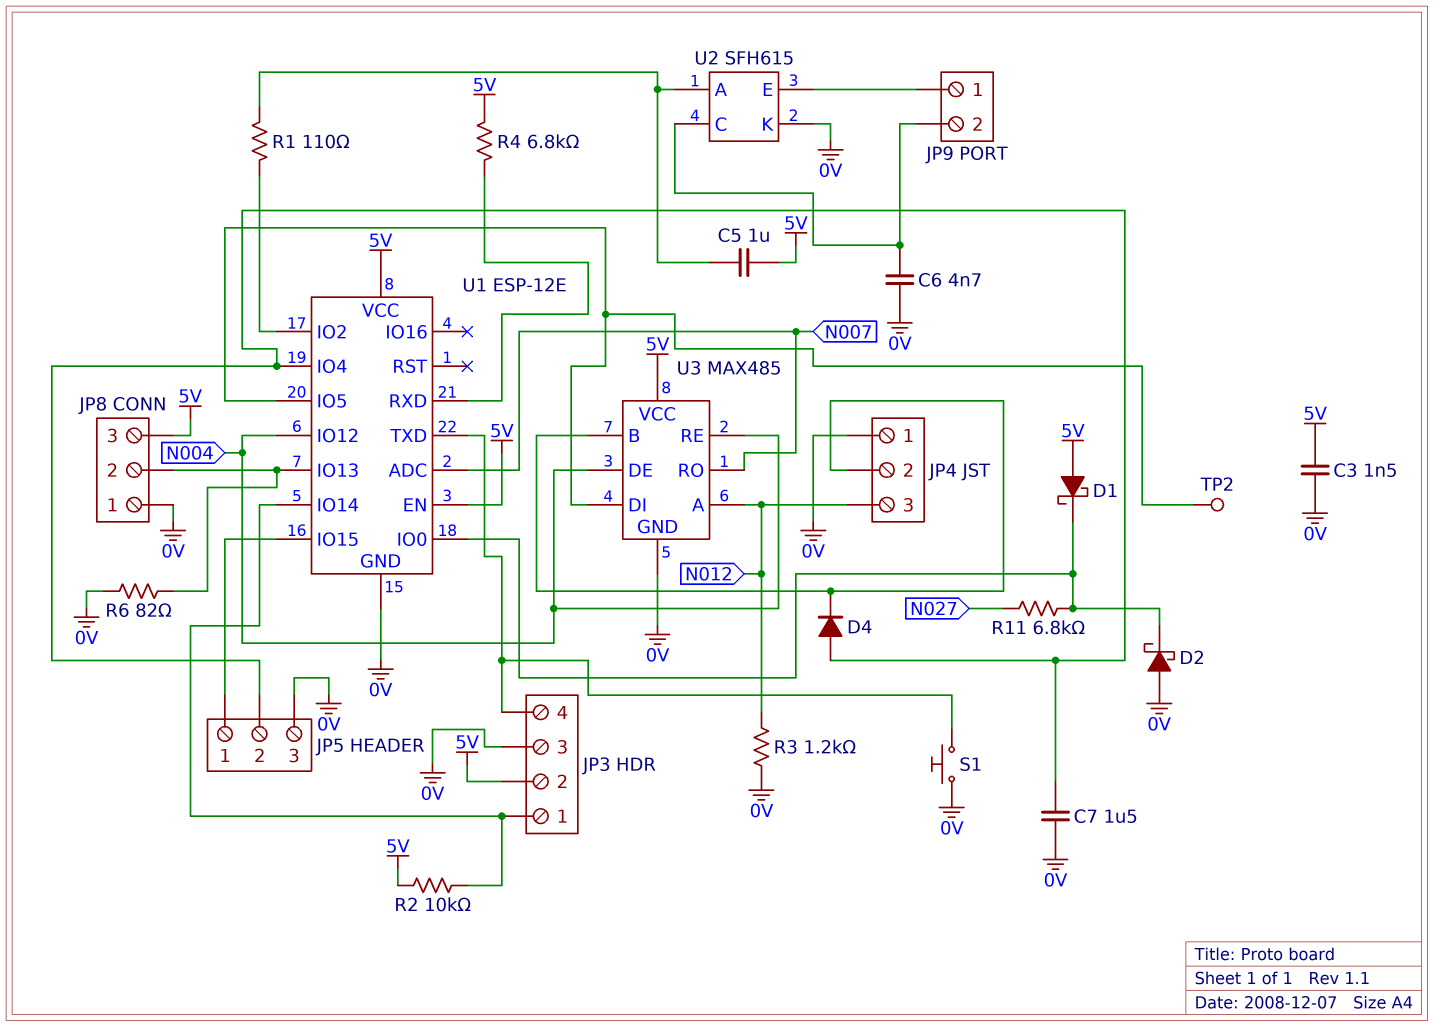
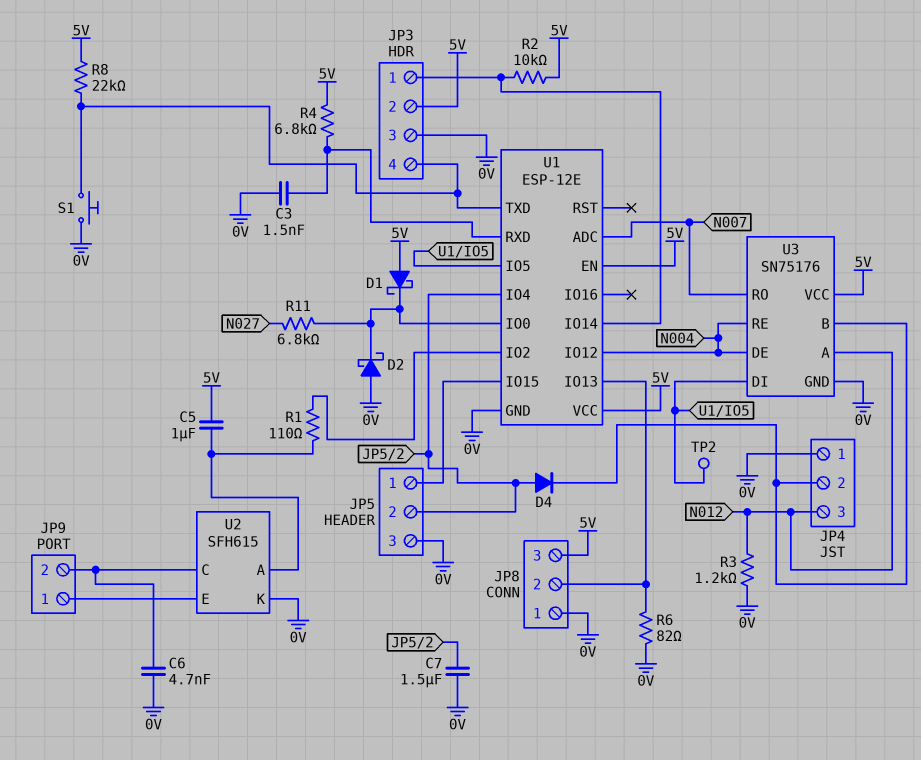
C3: 1.5nF (0V, 5V) -> 1.5nF (0V, U1/RXD)
R8: none -> 22k (5V, JP3/4)
U3: MAX485 -> SN75176

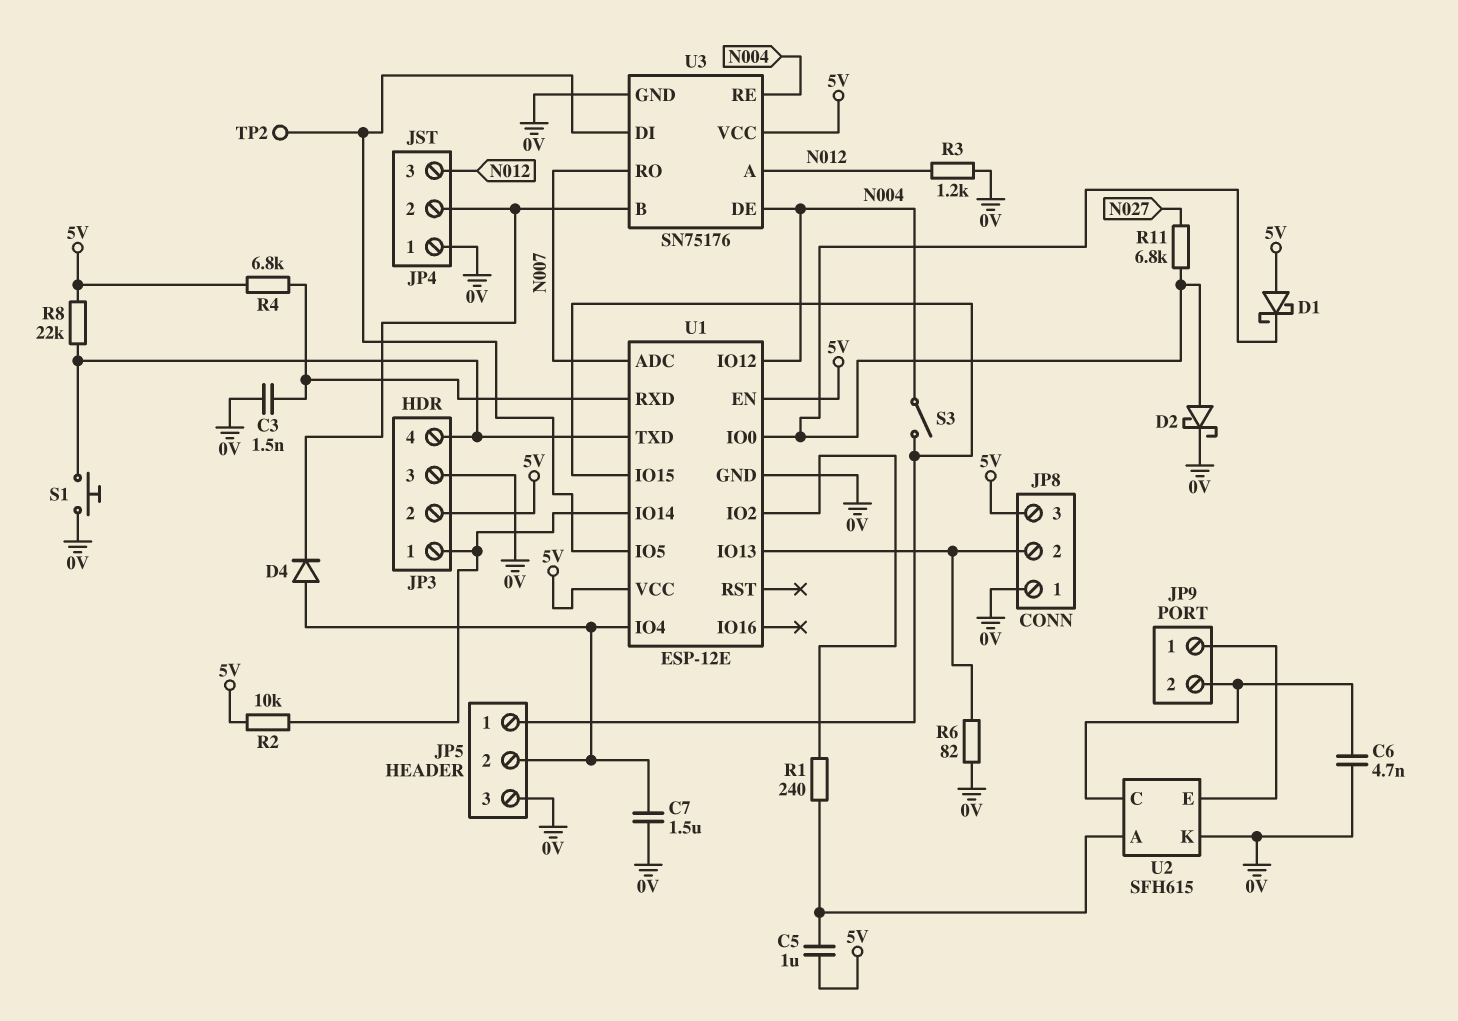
D2: schottky (A 0V, K U1/IO0) -> schottky (A U1/IO0, K 0V)
R1: 110 (U1/IO2, U2/A) -> 240 (U1/IO2, U2/A)
S3: none -> switch (JP5/1, N004)

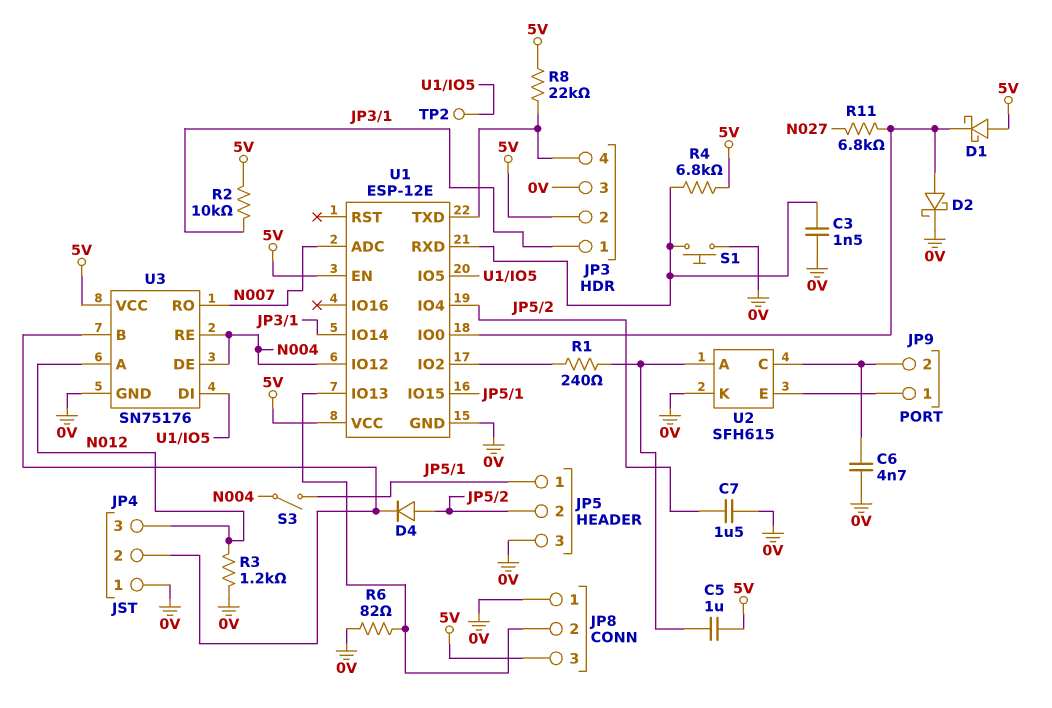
S1: button (0V, JP3/4) -> button (0V, U1/RXD)

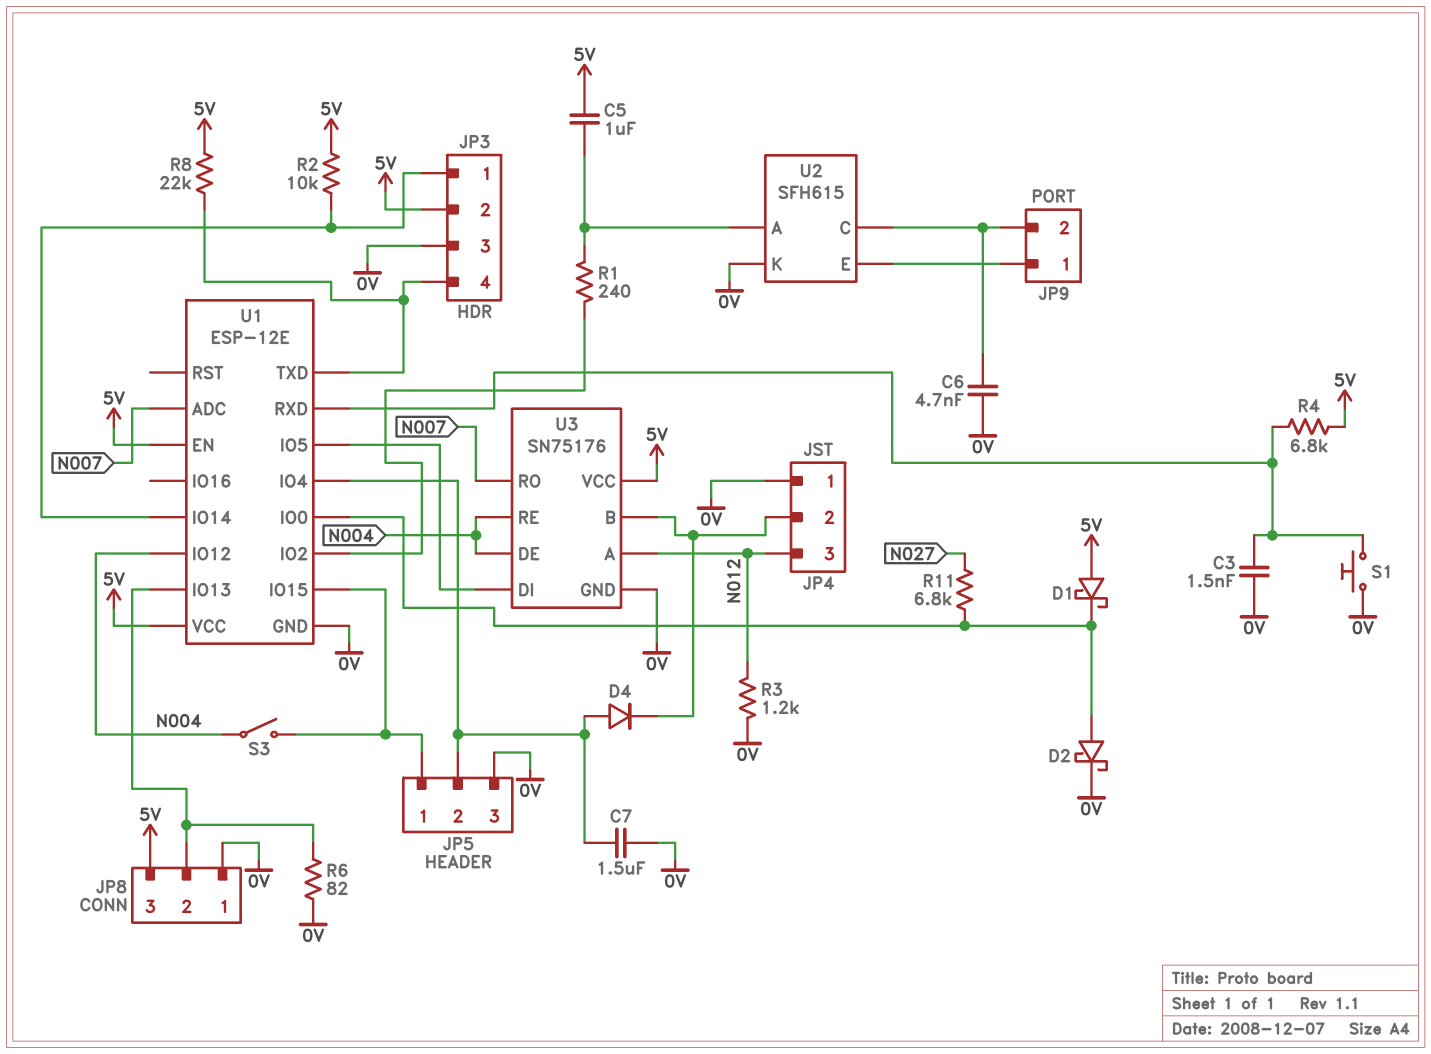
TP2: test point (U1/IO5) -> none

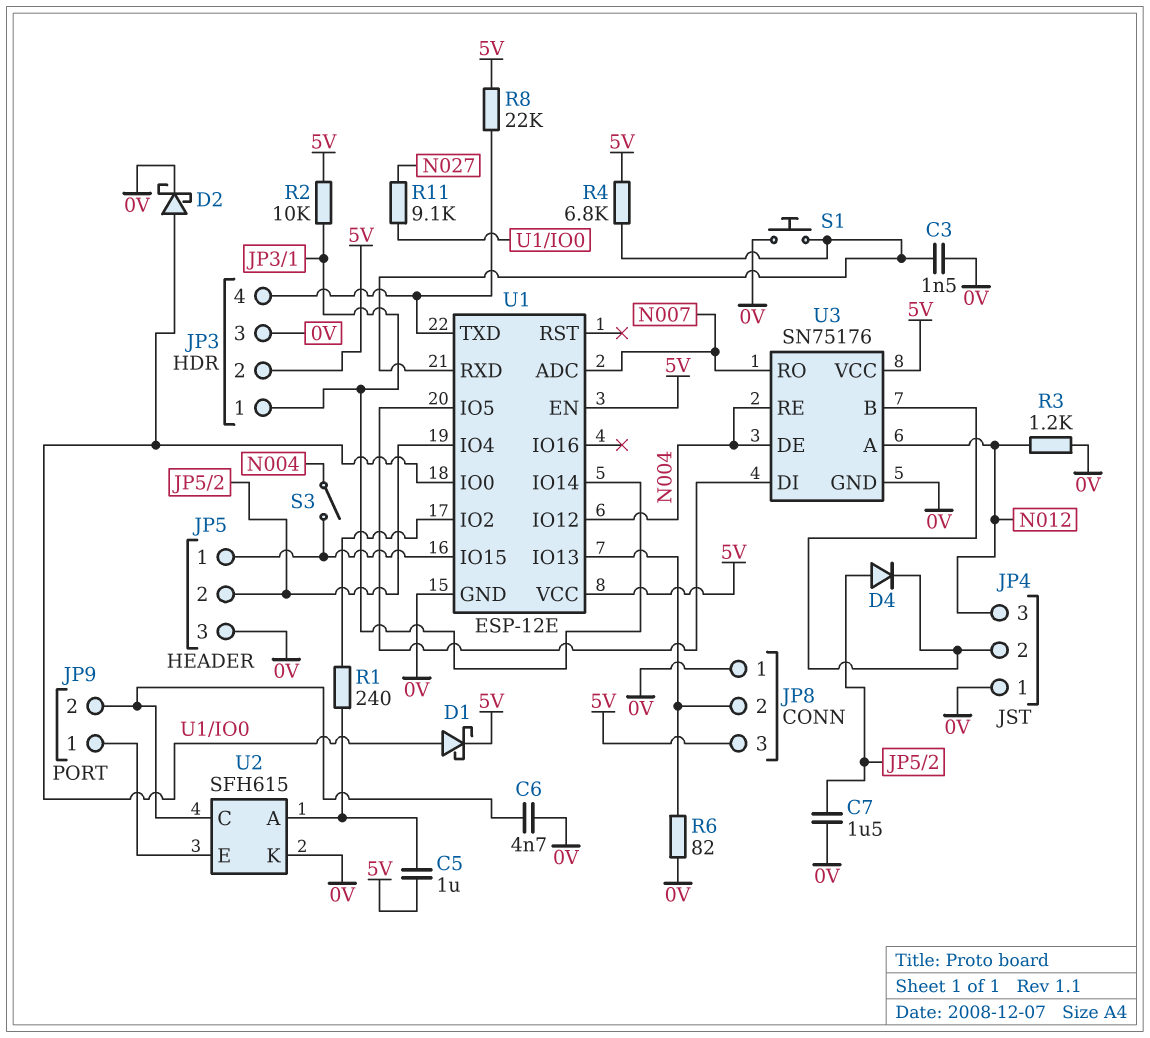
D1: schottky (A 5V, K U1/IO0) -> schottky (A U1/IO0, K 5V)
R11: 6.8k (N027, U1/IO0) -> 9.1k (N027, U1/IO0)

